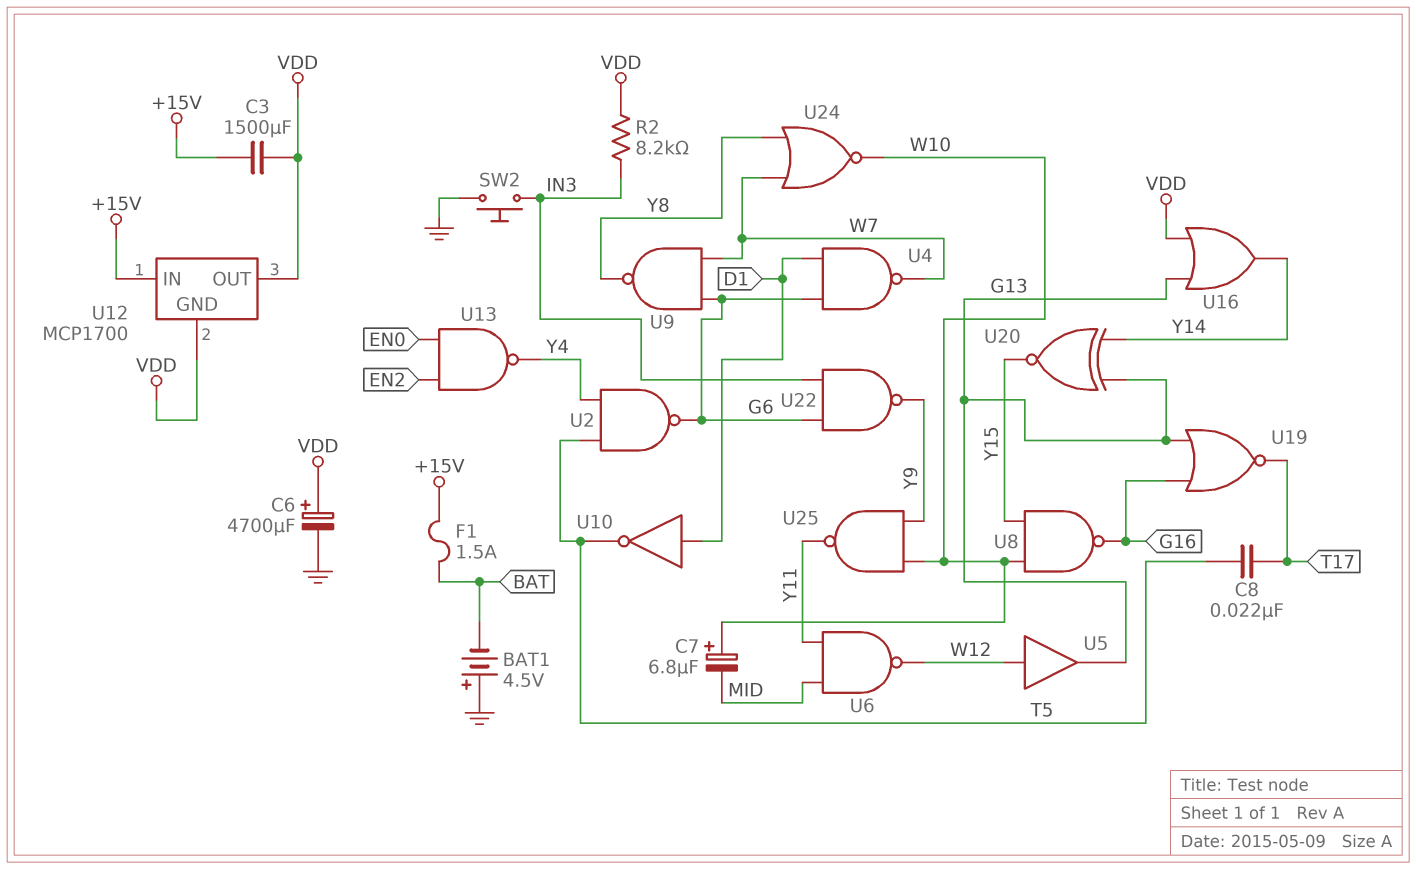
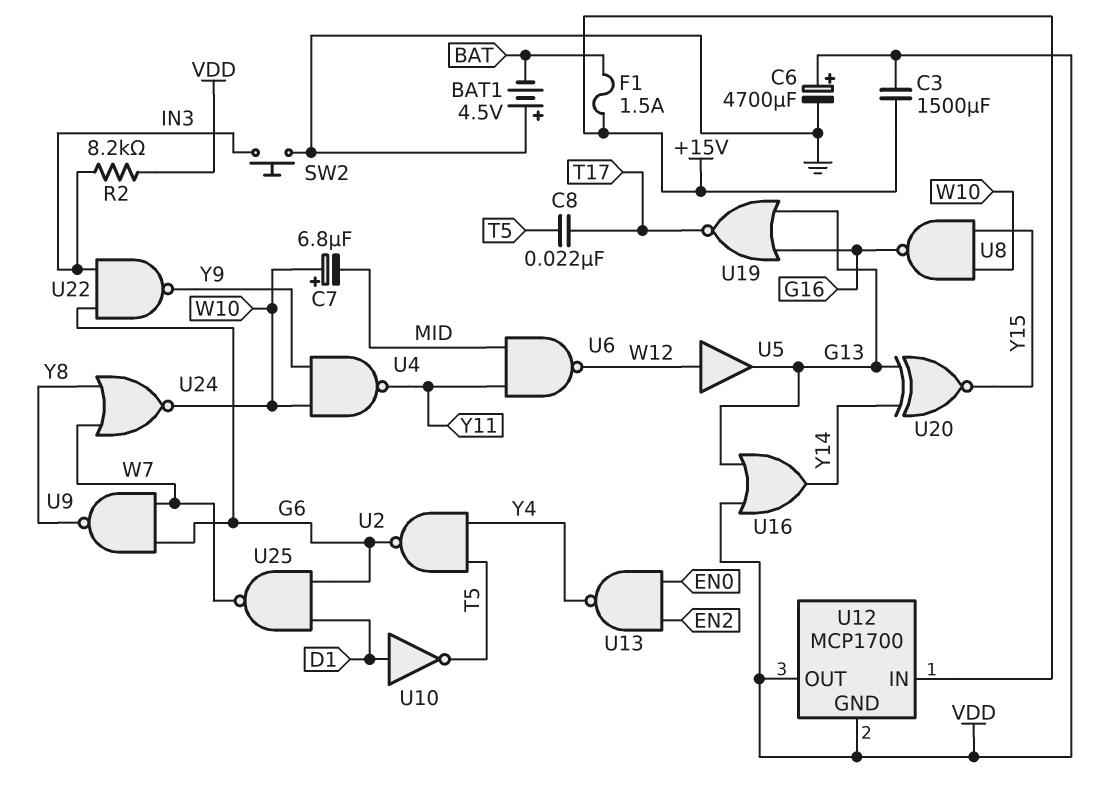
U4: NAND (in D1, in G6, out W7) -> NAND (in W10, in Y9, out Y11)
U25: NAND (in W10, in Y9, out Y11) -> NAND (in D1, in G6, out W7)

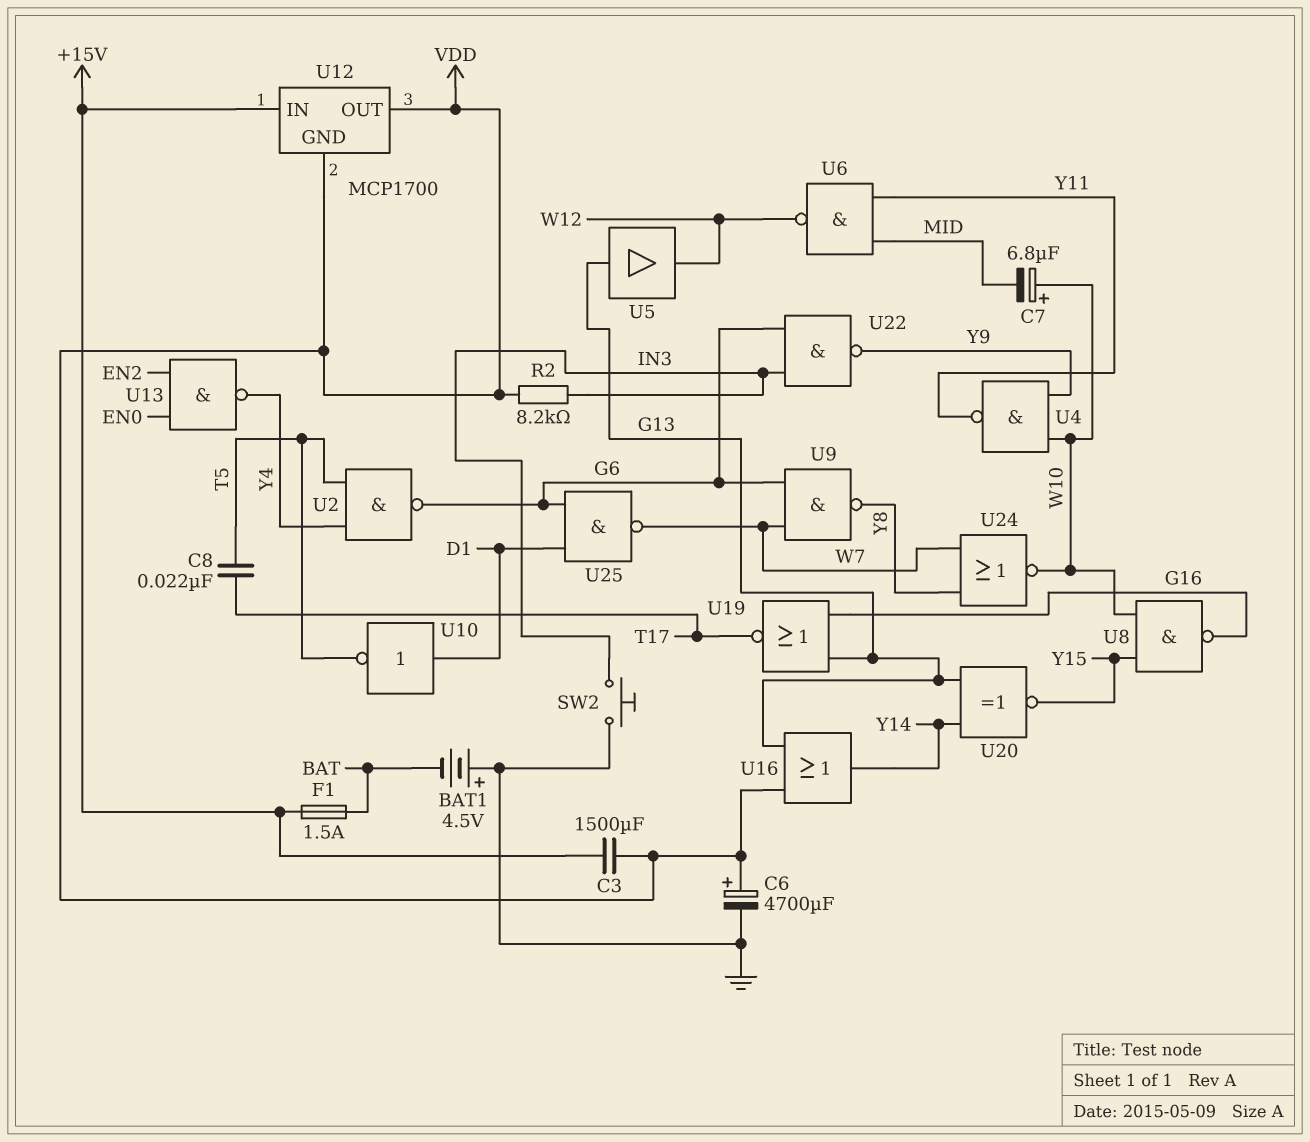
U5: buffer (in W12, out G13) -> buffer (in G13, out W12)

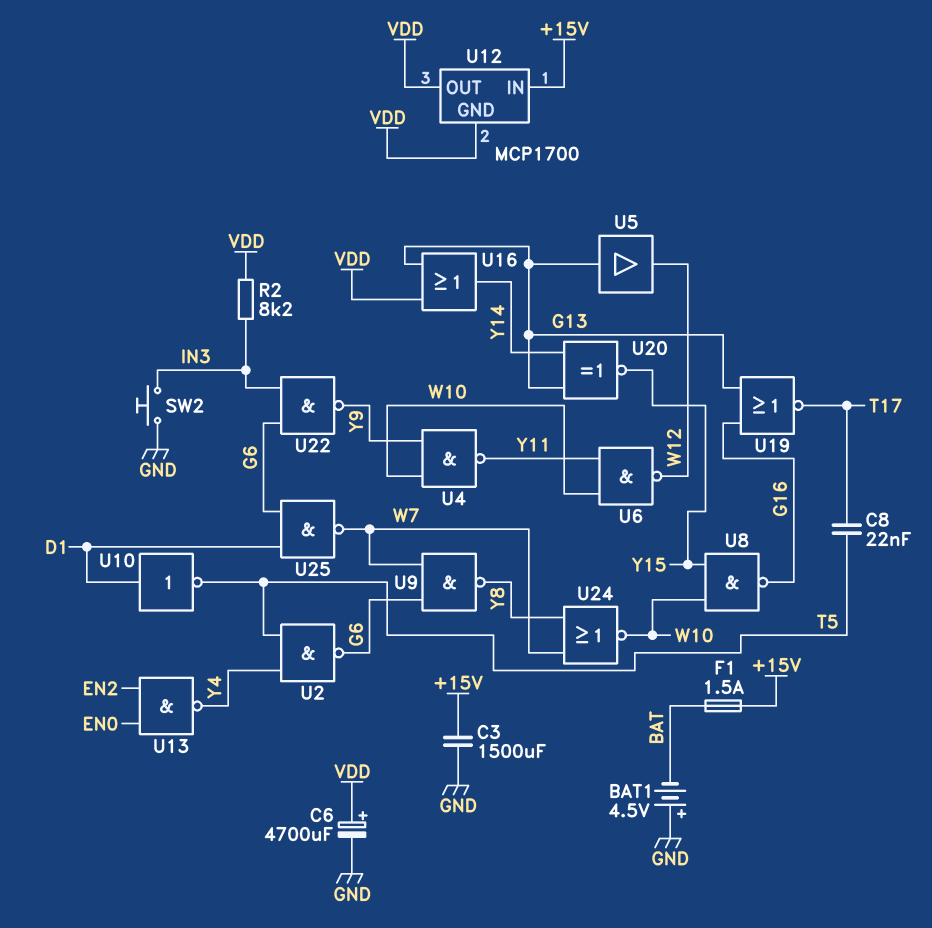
C3: 1500uF (+15V, VDD) -> 1500uF (+15V, GND)
C7: 6.8uF (plus W10, minus MID) -> none
U6: NAND (in MID, in Y11, out W12) -> NAND (in W10, in Y11, out W12)

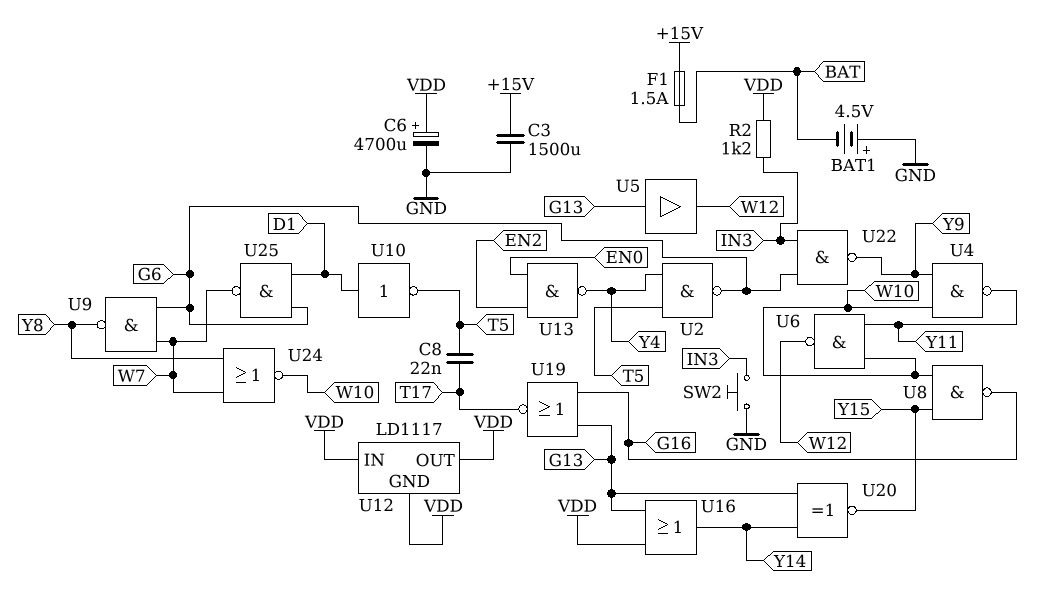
R2: 8.2k (IN3, VDD) -> 1.2k (IN3, VDD)
U12: MCP1700 -> LD1117
U12 pin IN: +15V -> VDD

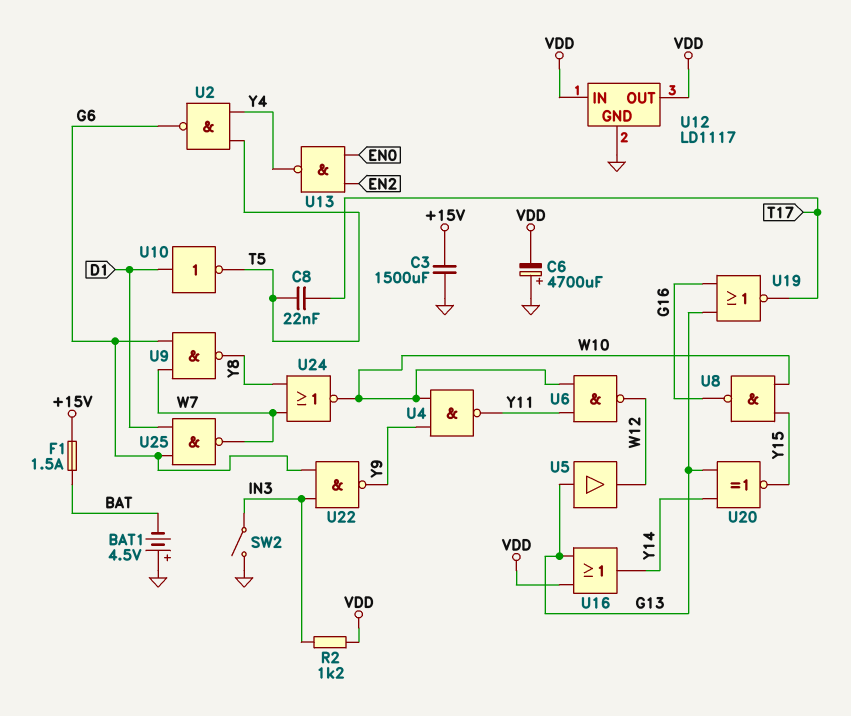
C6: 4700uF (plus VDD, minus GND) -> 4700uF (plus GND, minus VDD)
SW2: button (GND, IN3) -> switch (GND, IN3)
U12 pin GND: VDD -> GND

